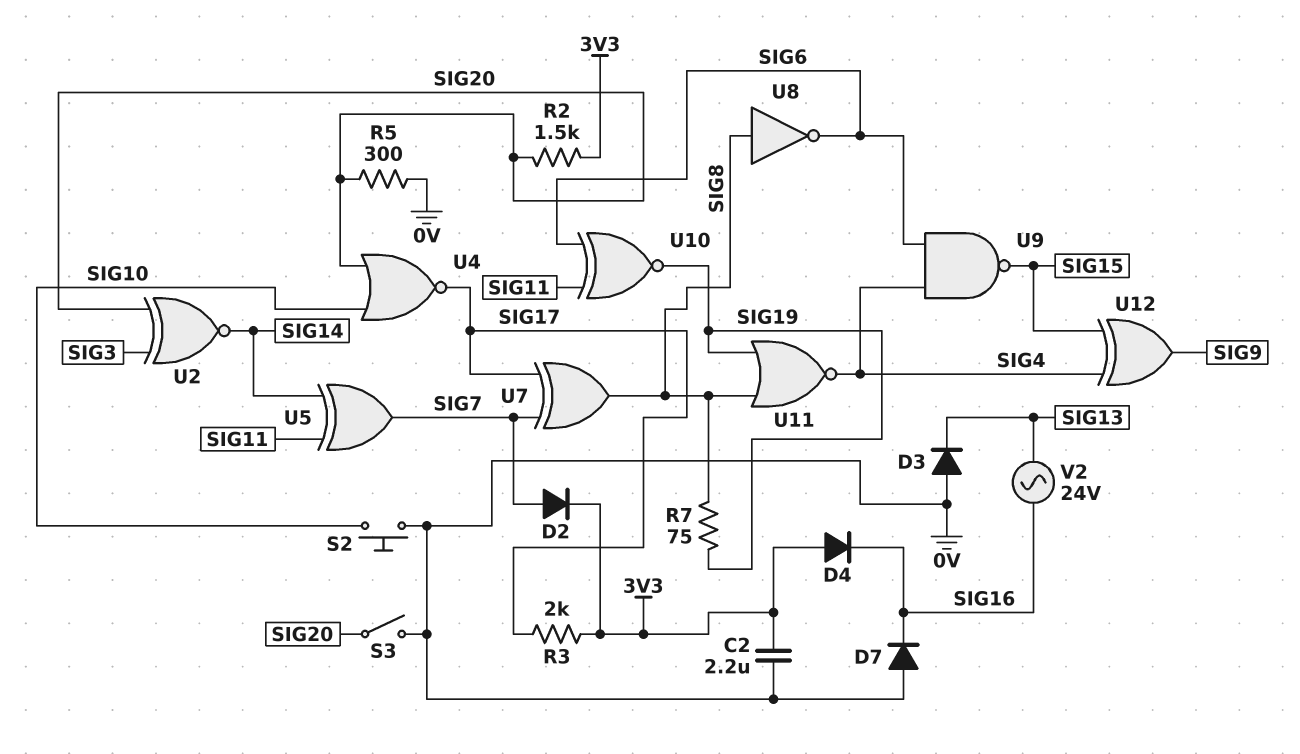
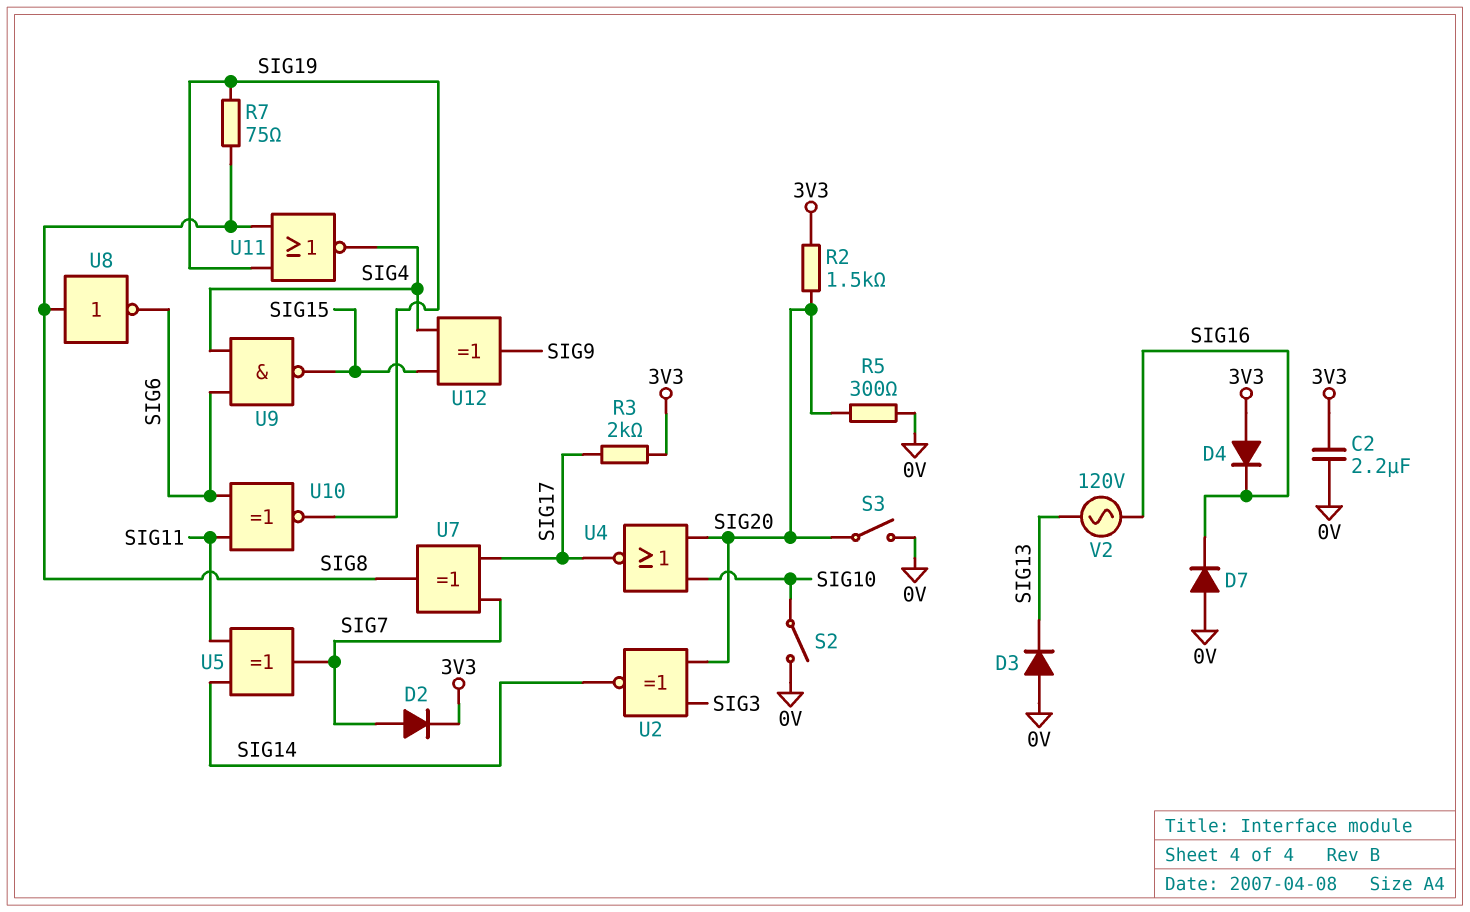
S2: button (0V, SIG10) -> switch (0V, SIG10)
V2: AC 24V (SIG13, SIG16) -> AC 120V (SIG13, SIG16)

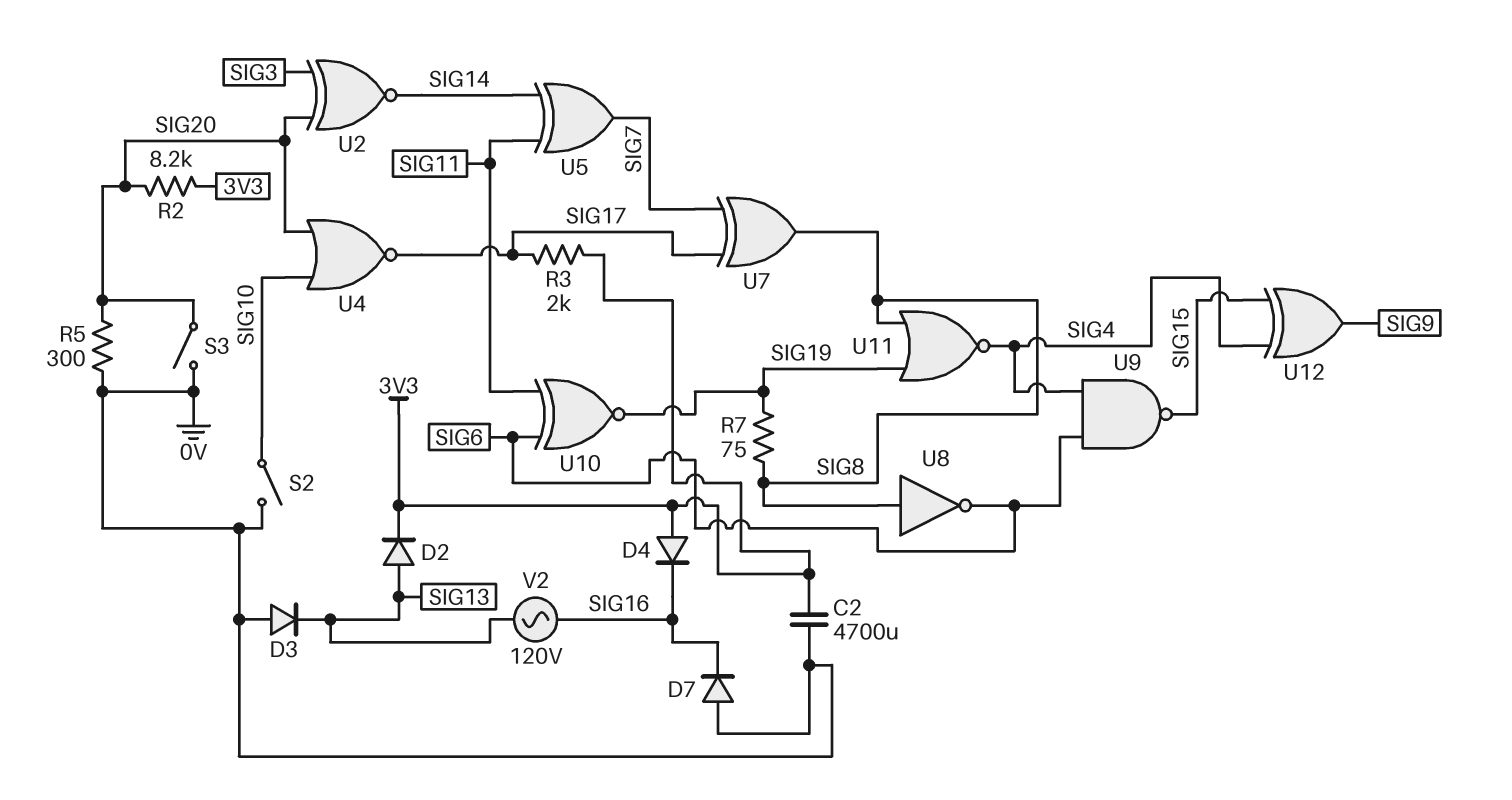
C2: 2.2uF (0V, 3V3) -> 4700uF (0V, 3V3)
D2: diode (A SIG7, K 3V3) -> diode (A SIG13, K 3V3)
R2: 1.5k (3V3, SIG20) -> 8.2k (3V3, SIG20)

